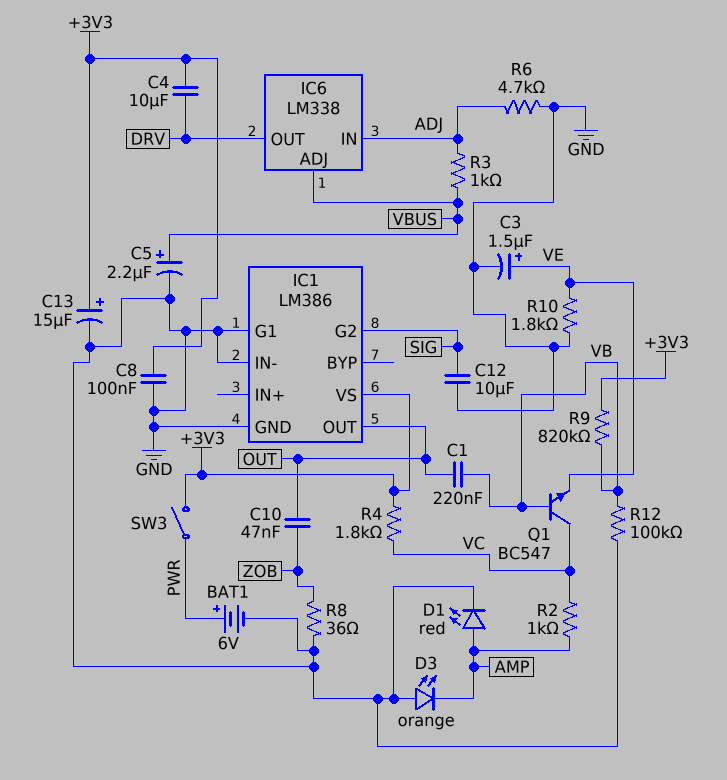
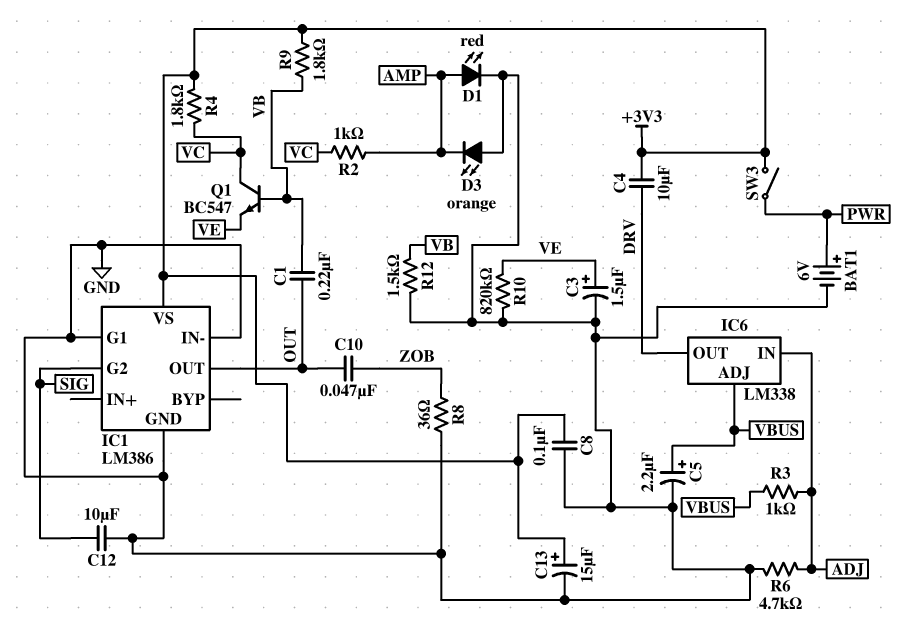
R9: 820k (+3V3, VB) -> 1.8k (+3V3, VB)
R10: 1.8k (GND, VE) -> 820k (GND, VE)
R12: 100k (GND, VB) -> 1.5k (GND, VB)

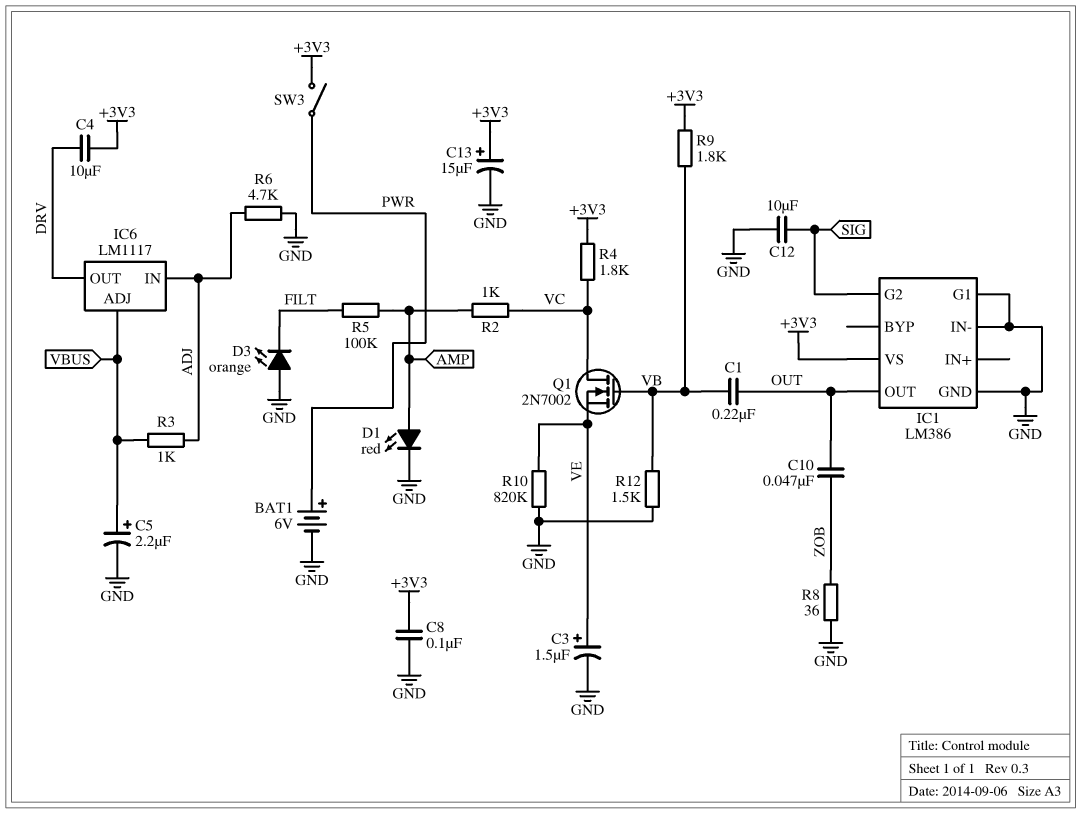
D3: LED orange (A GND, K AMP) -> LED orange (A GND, K FILT)
IC6: LM338 -> LM1117
Q1: NPN BC547 (B VB, C VC, E VE) -> NMOS 2N7002 (G VB, D VC, S VE)
R5: none -> 100k (AMP, FILT)

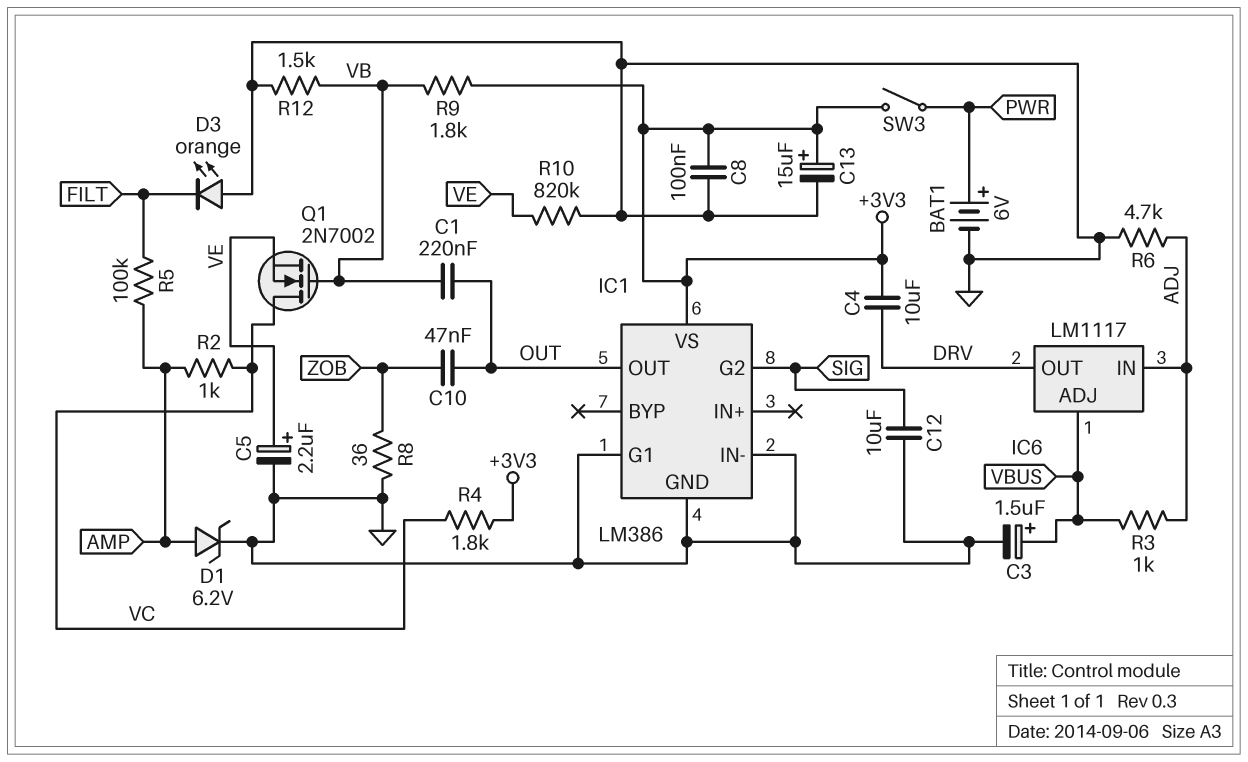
C3: 1.5uF (plus VE, minus GND) -> 1.5uF (plus VBUS, minus GND)
C5: 2.2uF (plus VBUS, minus GND) -> 2.2uF (plus VE, minus GND)
D1: LED red (A AMP, K GND) -> zener 6.2V (A AMP, K GND)

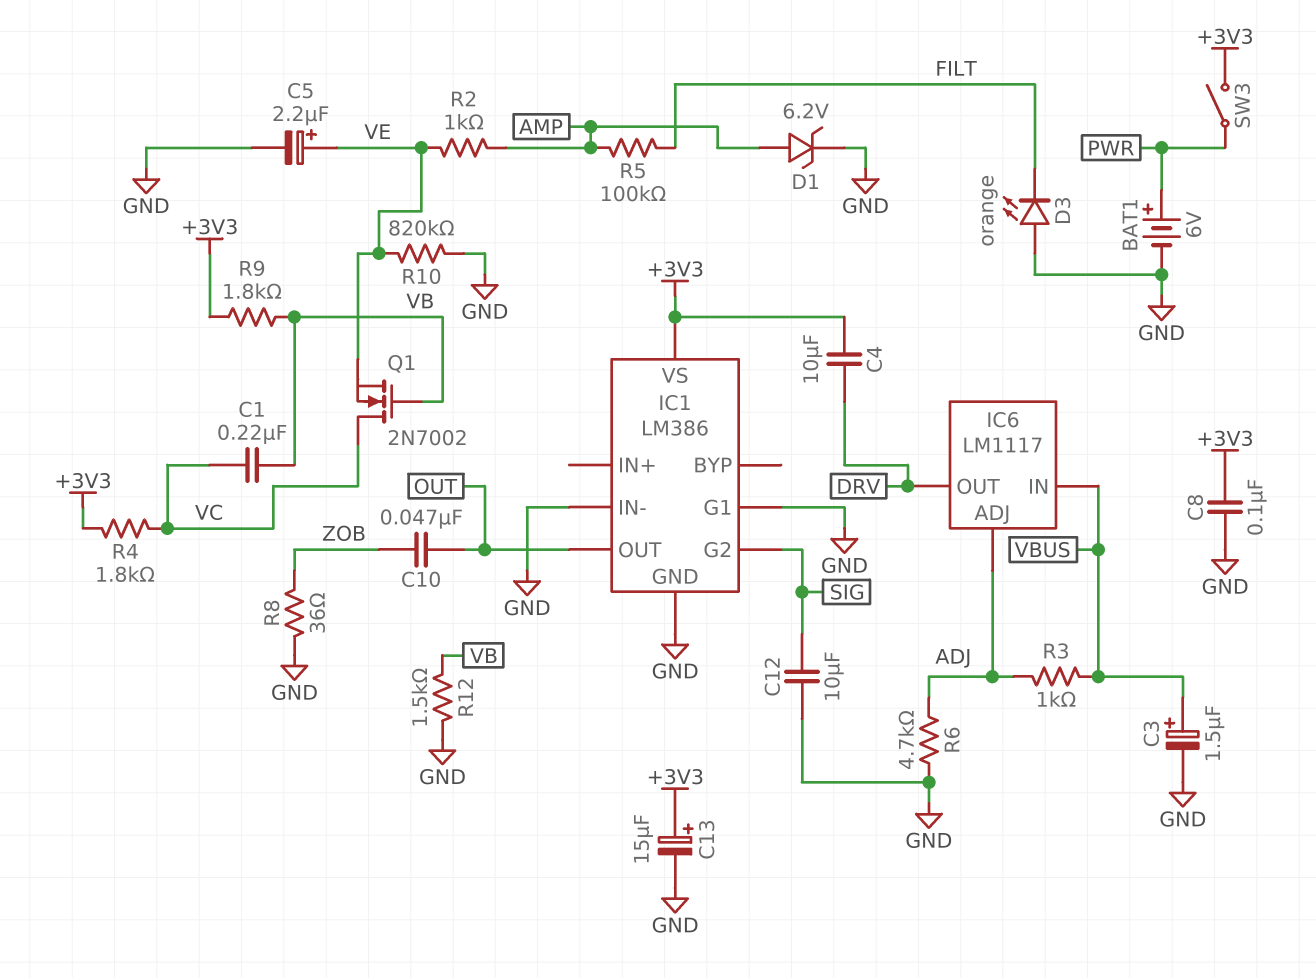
C1: 220nF (OUT, VB) -> 220nF (VB, VC)
IC6 pin ADJ: VBUS -> ADJ
IC6 pin IN: ADJ -> VBUS
R2: 1k (AMP, VC) -> 1k (AMP, VE)

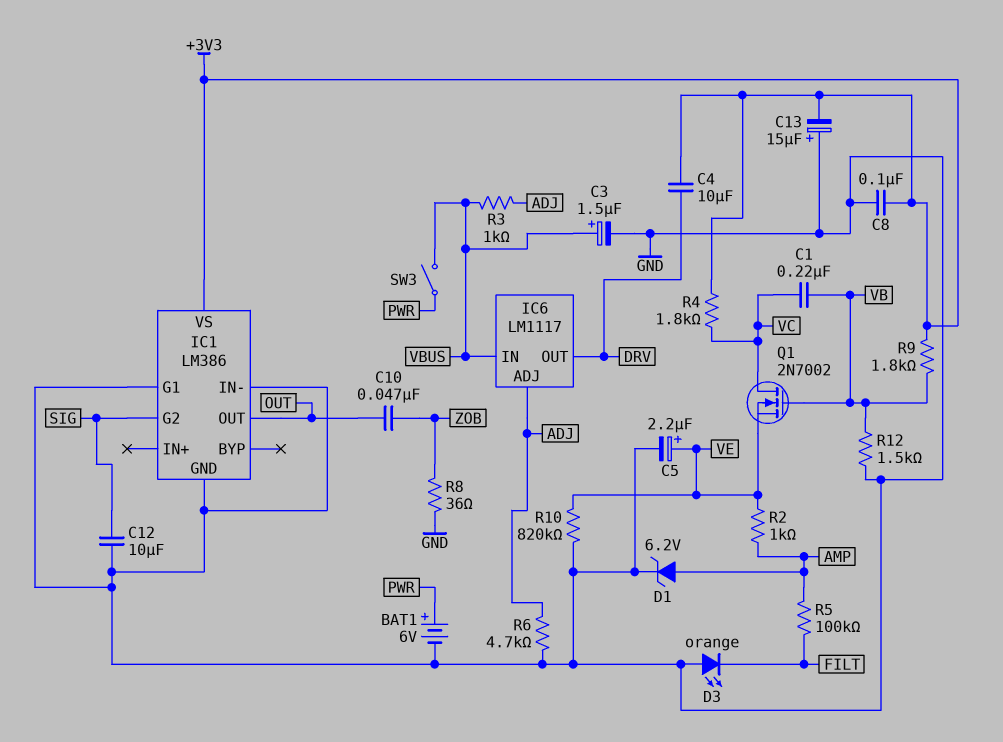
C13: 15uF (plus +3V3, minus GND) -> 15uF (plus GND, minus +3V3)
SW3: switch (+3V3, PWR) -> switch (PWR, VBUS)

